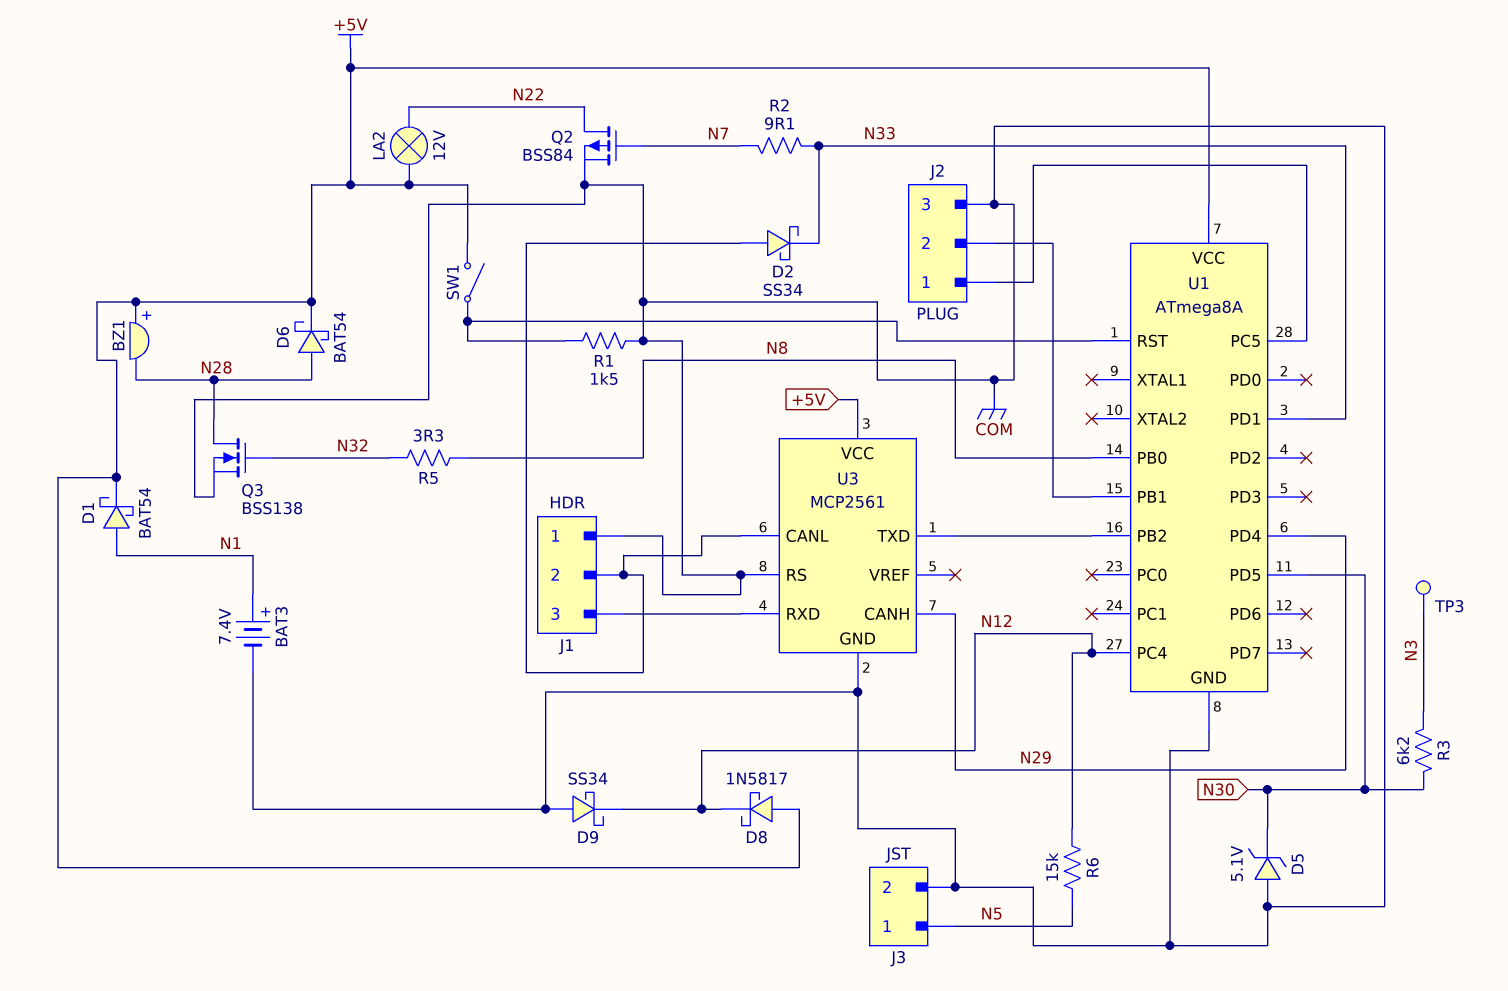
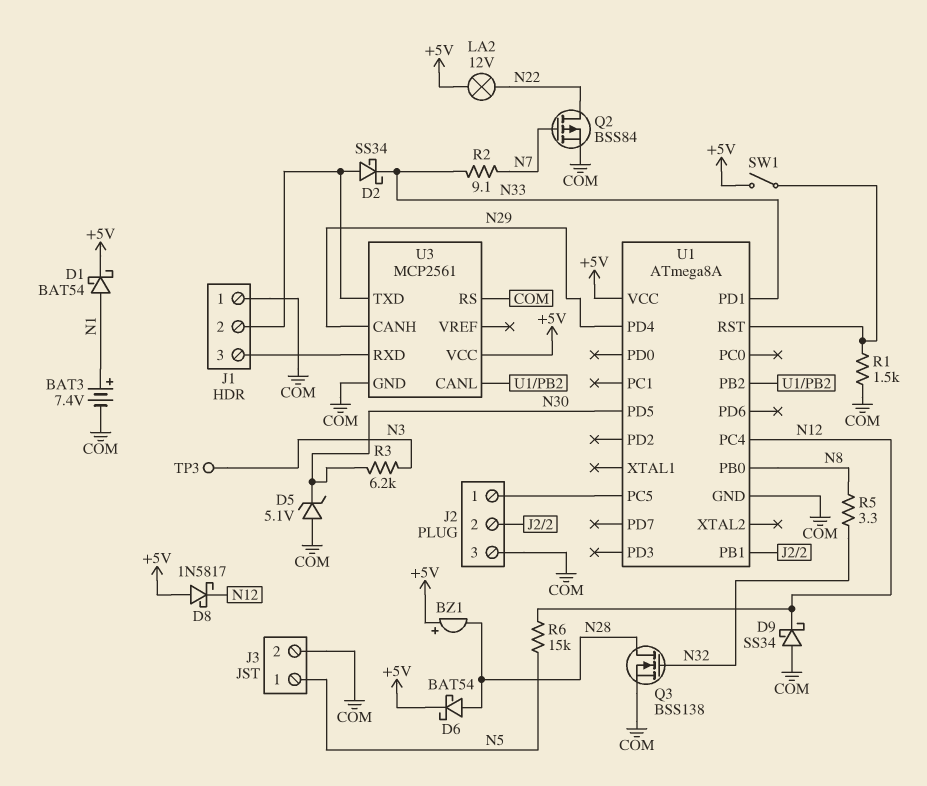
U3 pin CANL: J1/2 -> U1/PB2
U3 pin TXD: U1/PB2 -> J1/2

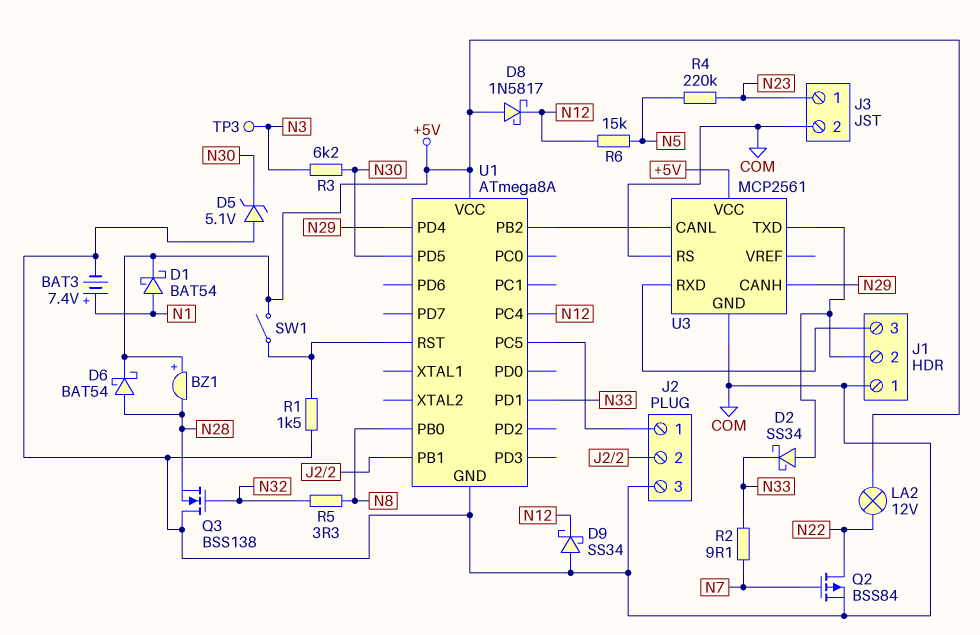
J3 pin 1: N5 -> N23
Q3: NMOS BSS138 (G N32, D N28, S COM) -> NMOS BSS138 (G N32, D COM, S N28)
R4: none -> 220k (N5, N23)

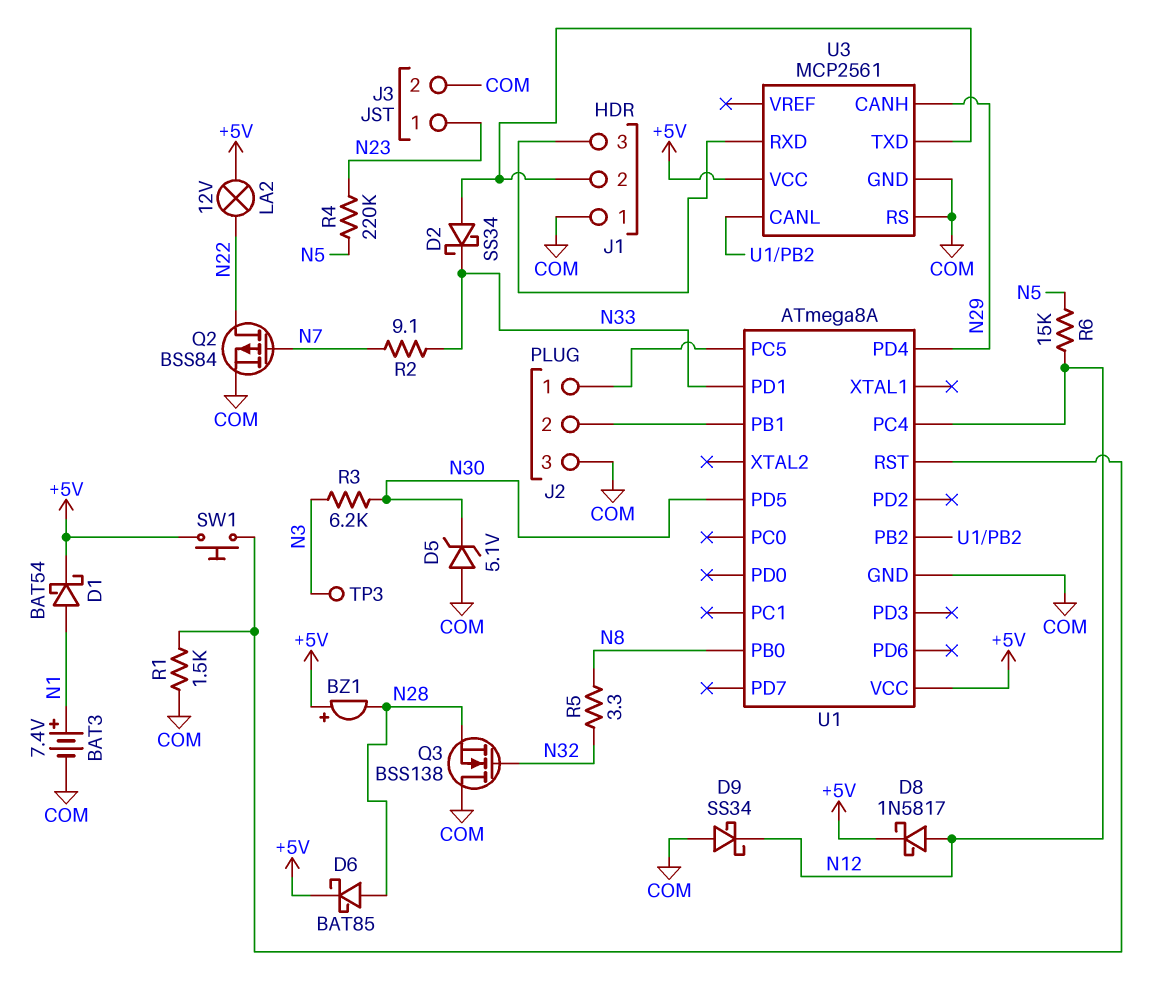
D6: schottky BAT54 (A N28, K +5V) -> schottky BAT85 (A N28, K +5V)
D8: schottky 1N5817 (A +5V, K N12) -> schottky 1N5817 (A N12, K +5V)
SW1: switch (+5V, U1/RST) -> button (+5V, U1/RST)

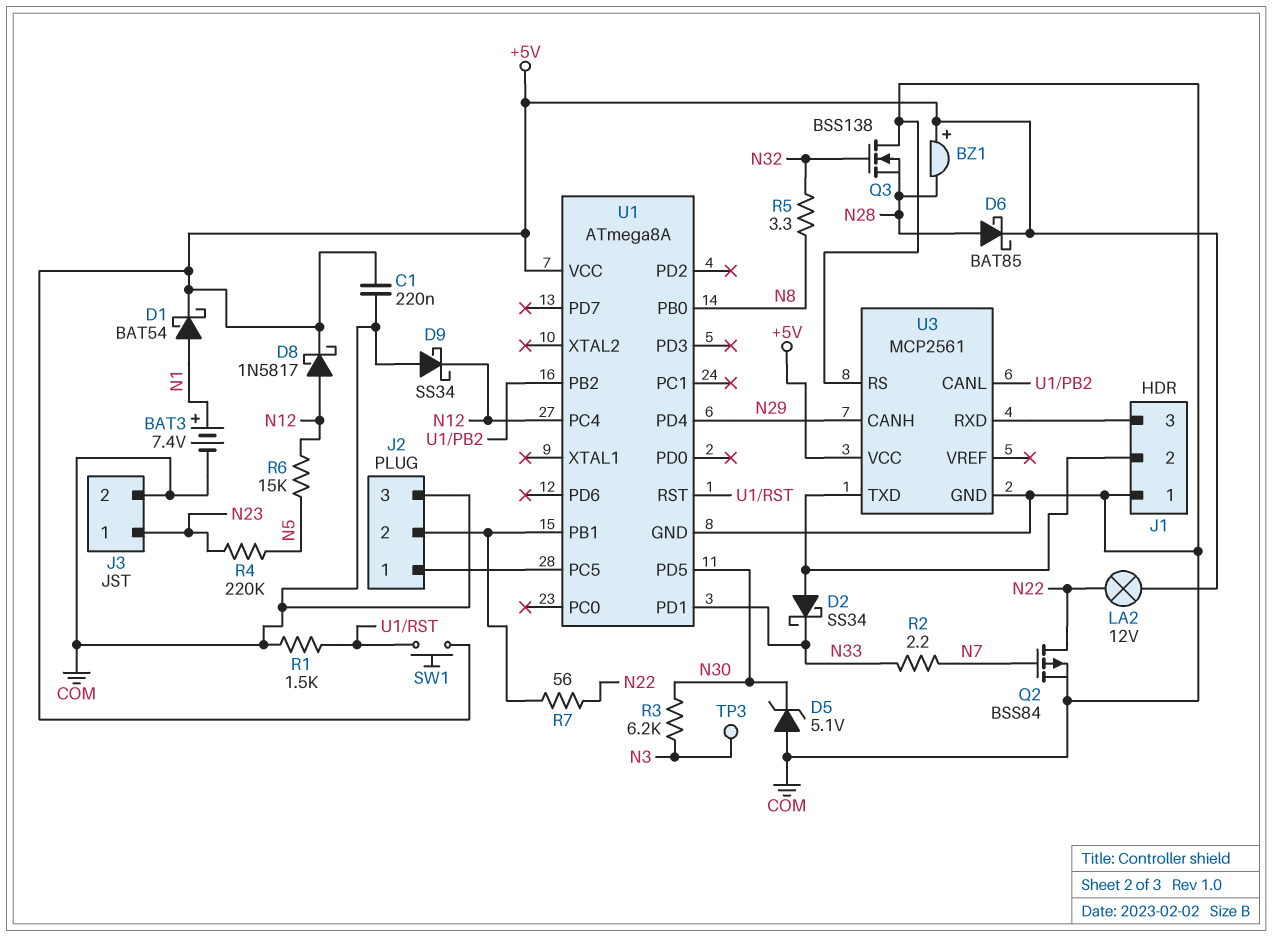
C1: none -> 220nF (+5V, COM)
R2: 9.1 (N7, N33) -> 2.2 (N7, N33)
R7: none -> 56 (J2/2, N22)

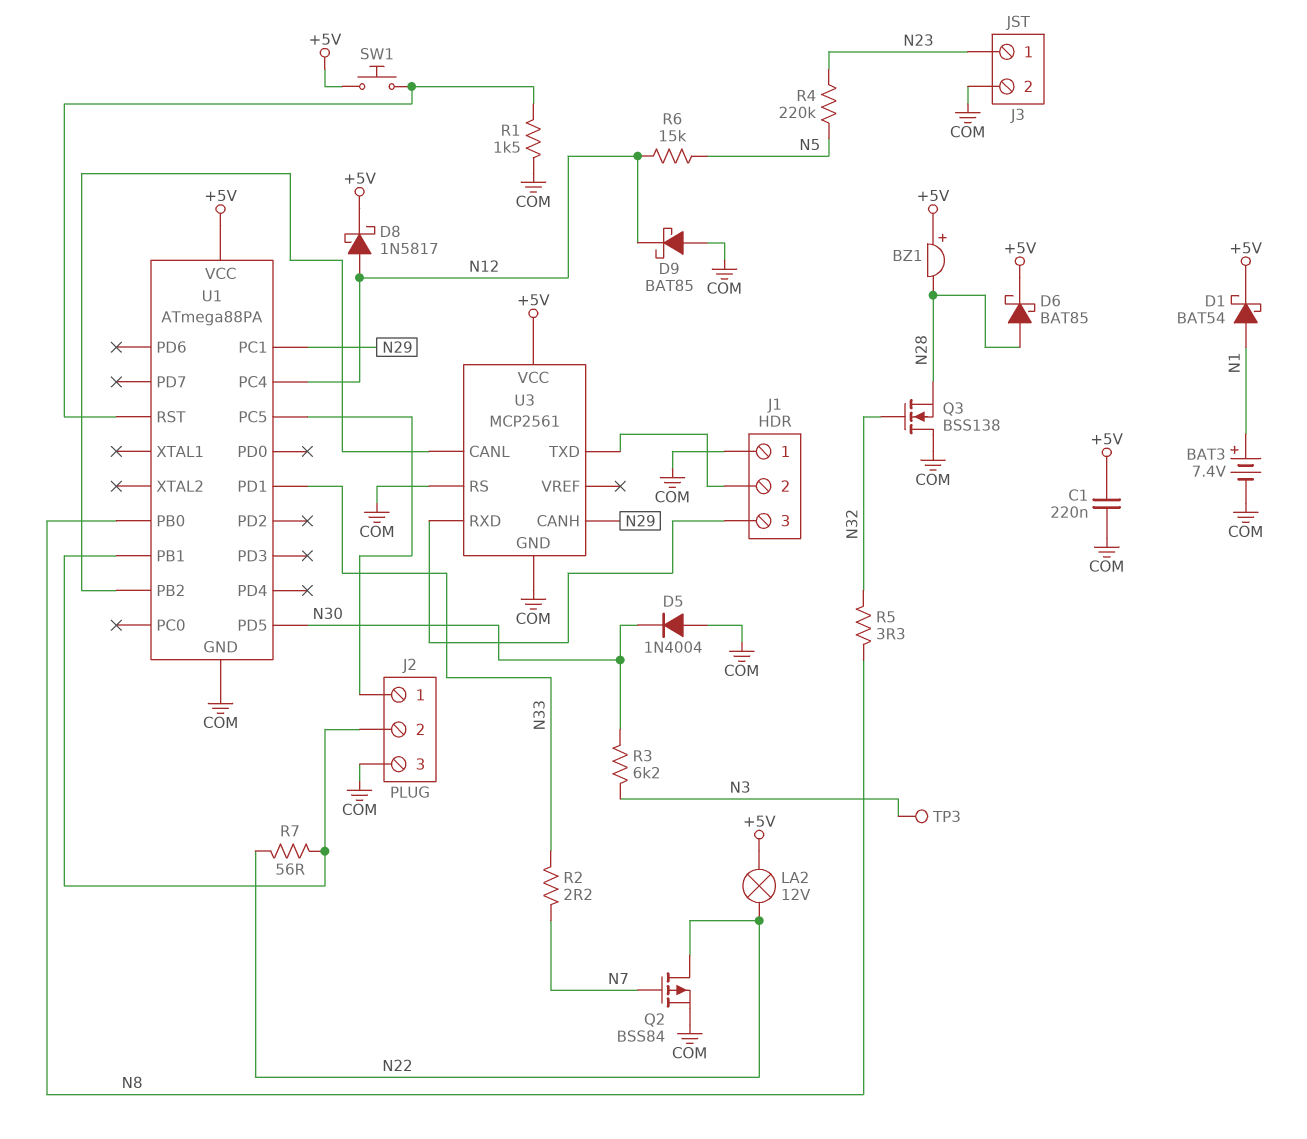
D2: schottky SS34 (A J1/2, K N33) -> none
D5: zener 5.1V (A COM, K N30) -> diode 1N4004 (A COM, K N30)
D9: schottky SS34 (A COM, K N12) -> schottky BAT85 (A COM, K N12)
U1: ATmega8A -> ATmega88PA
U1 pin PC1: none -> N29
U1 pin PD4: N29 -> none

